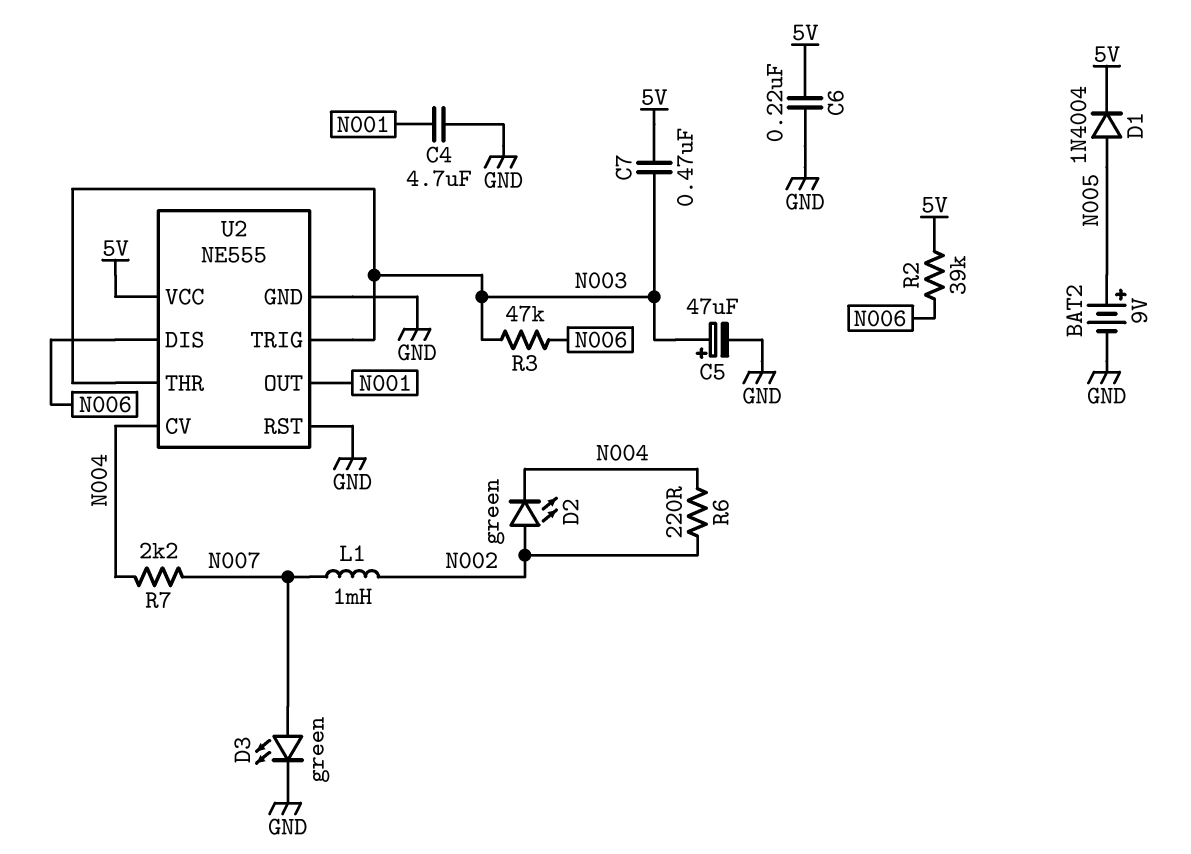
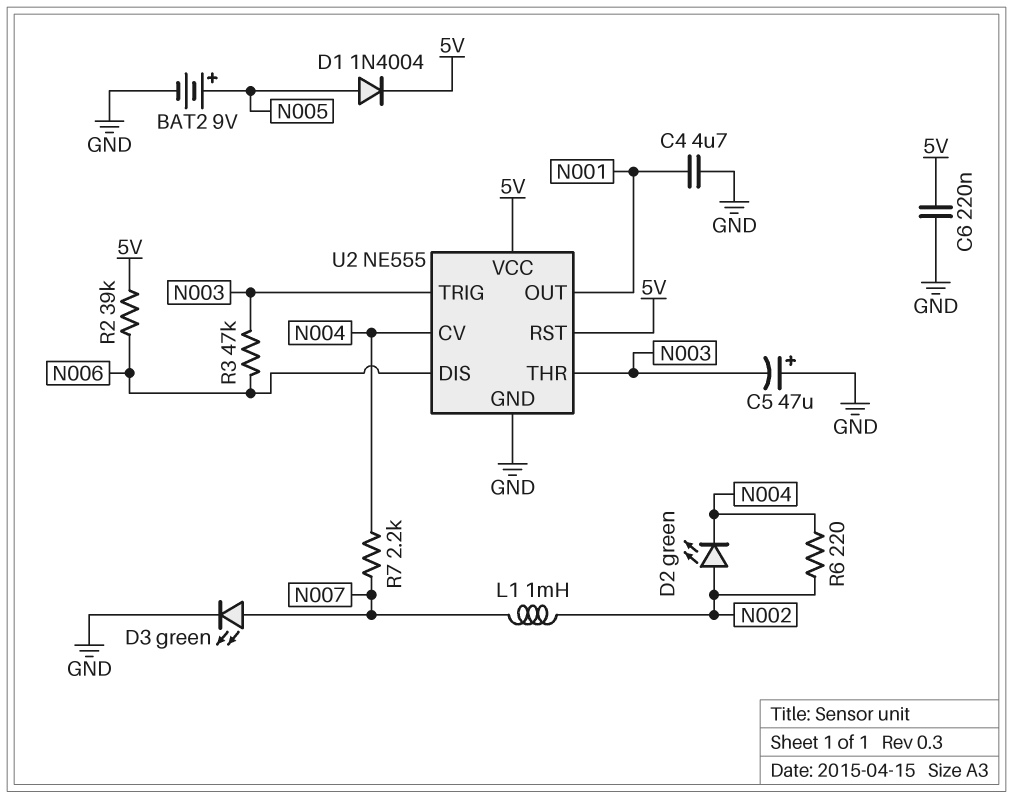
C5: 47uF (plus N003, minus GND) -> 47uF (plus GND, minus N003)
C7: 470nF (5V, N003) -> none
U2 pin RST: GND -> 5V

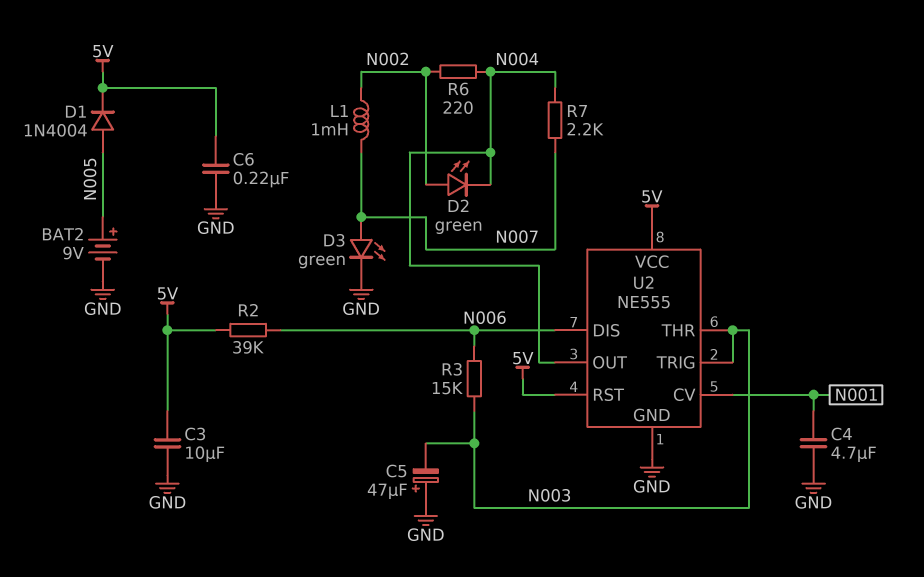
C3: none -> 10uF (5V, GND)
R3: 47k (N003, N006) -> 15k (N003, N006)
U2 pin CV: N004 -> N001
U2 pin OUT: N001 -> N004

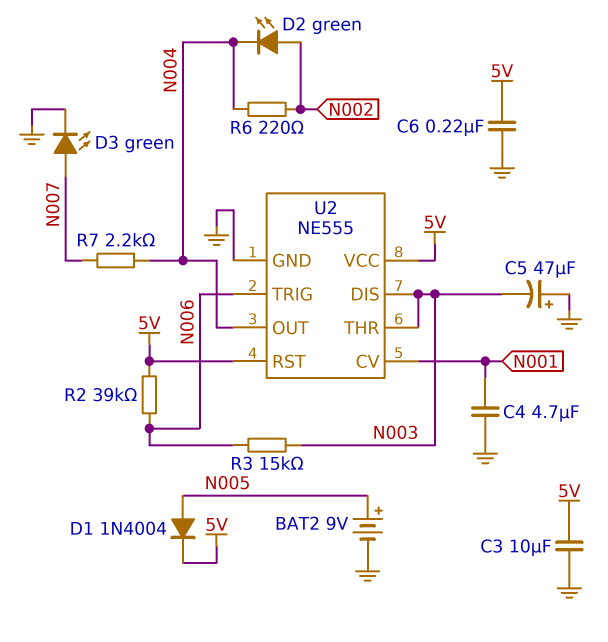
L1: 1mH (N002, N007) -> none
U2 pin DIS: N006 -> N003
U2 pin TRIG: N003 -> N006

